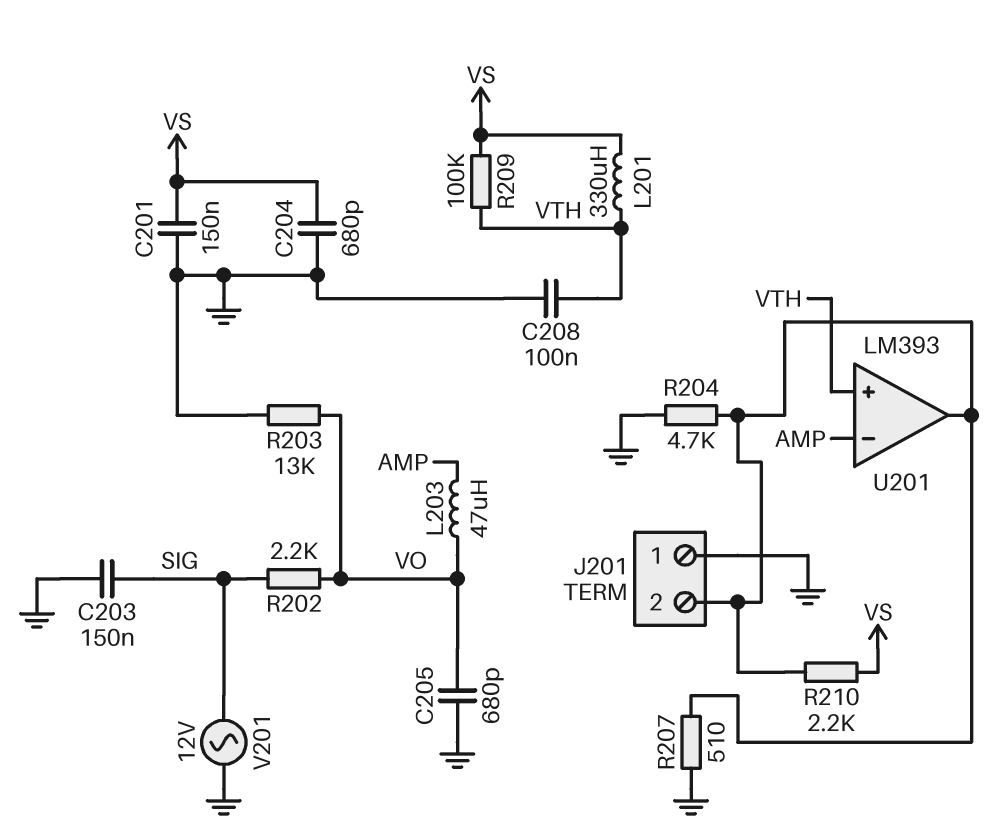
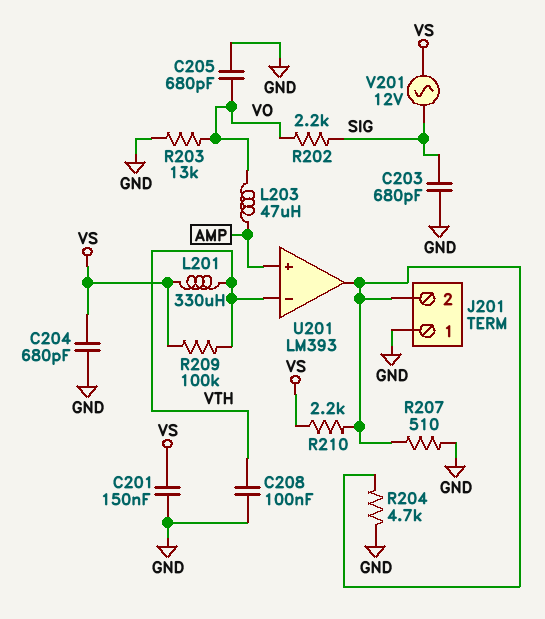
C203: 150nF (GND, SIG) -> 680pF (GND, SIG)
U201 pin in+: VTH -> AMP
U201 pin in-: AMP -> VTH
V201: AC 12V (GND, SIG) -> AC 12V (SIG, VS)

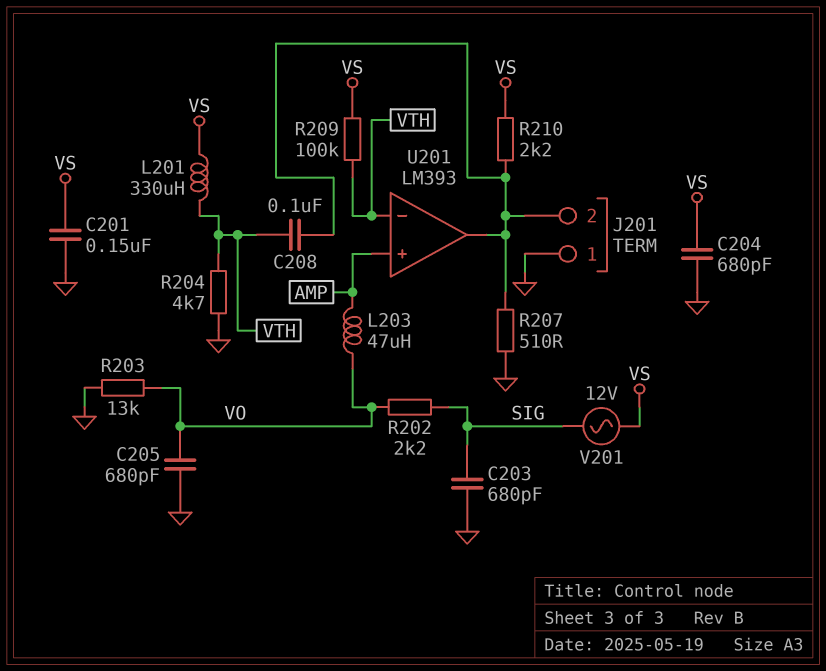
C208: 100nF (GND, VTH) -> 100nF (J201/2, VTH)
R204: 4.7k (GND, J201/2) -> 4.7k (GND, VTH)

